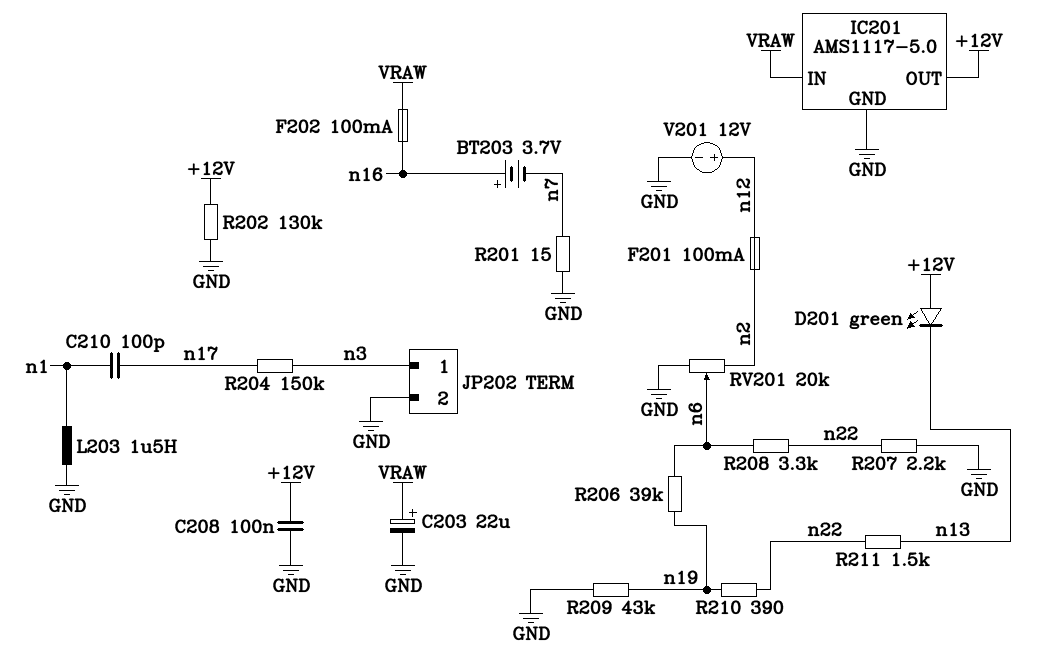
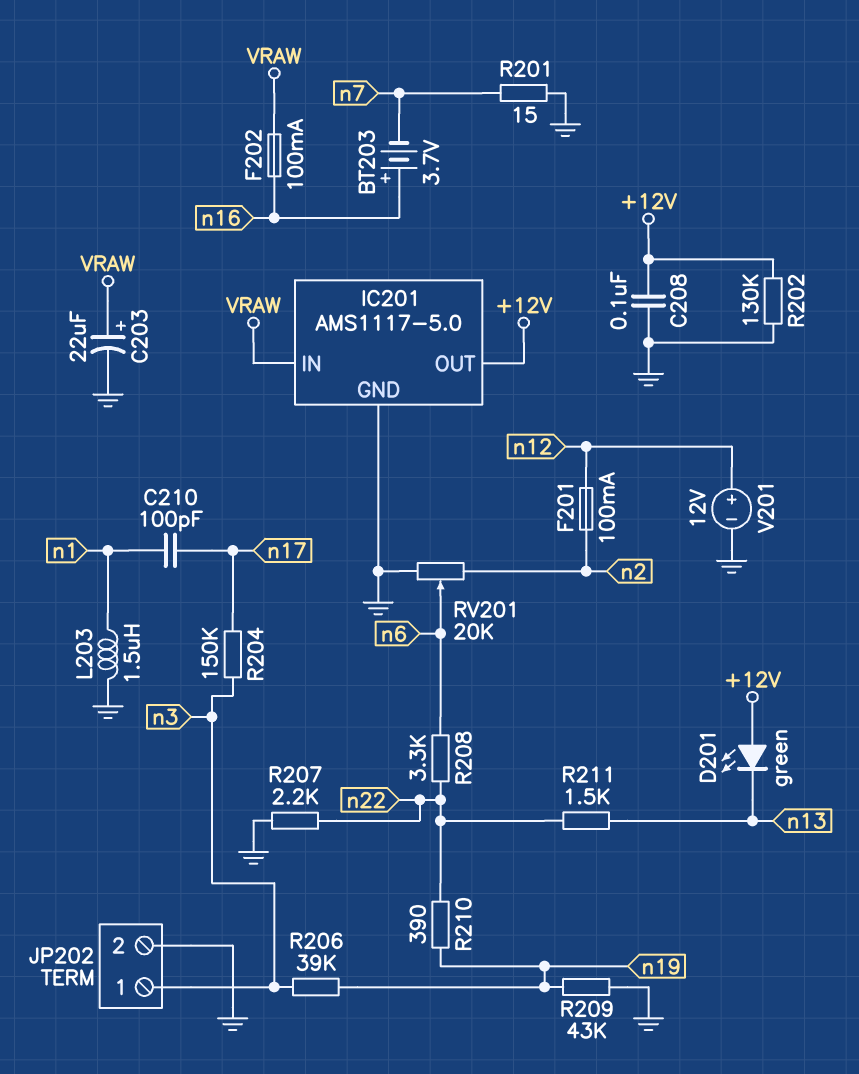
R206: 39k (n6, n19) -> 39k (n3, n19)

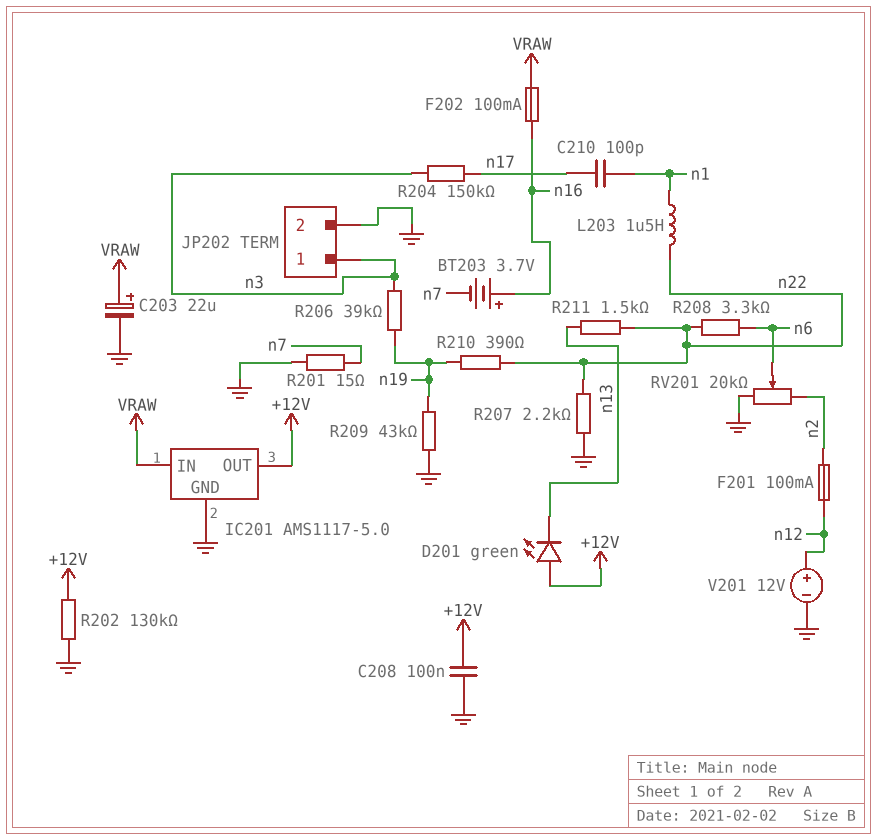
L203: 1.5uH (GND, n1) -> 1.5uH (n1, n22)

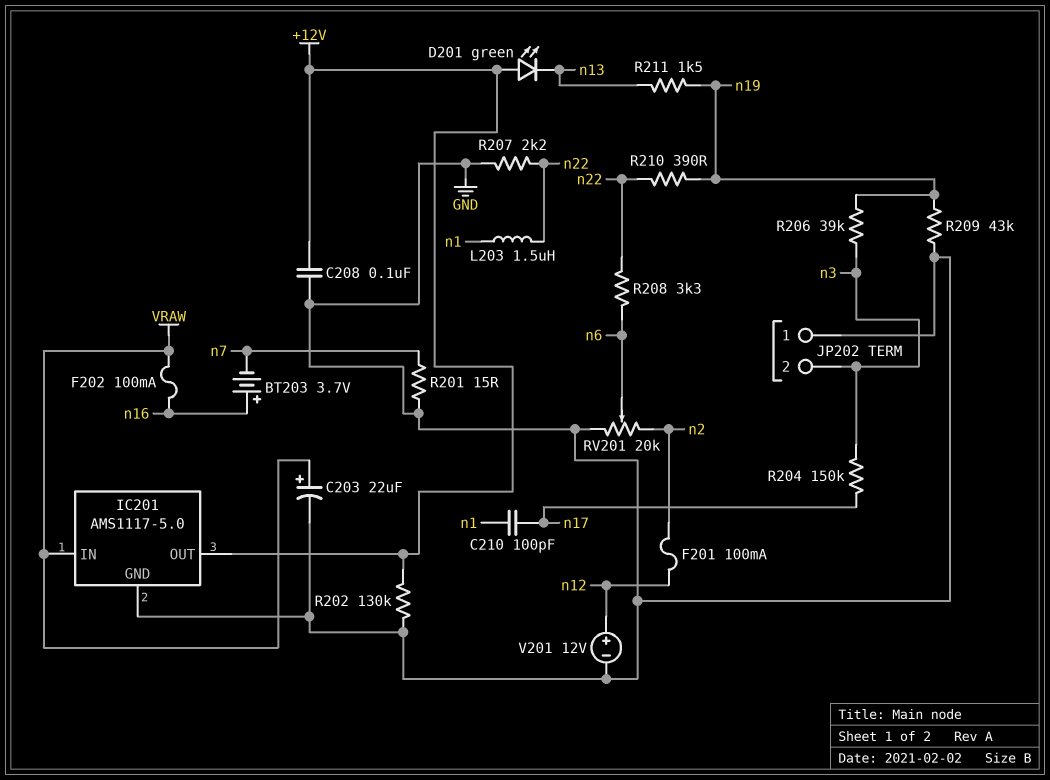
JP202 pin 1: n3 -> GND
JP202 pin 2: GND -> n3
R211: 1.5k (n13, n22) -> 1.5k (n13, n19)

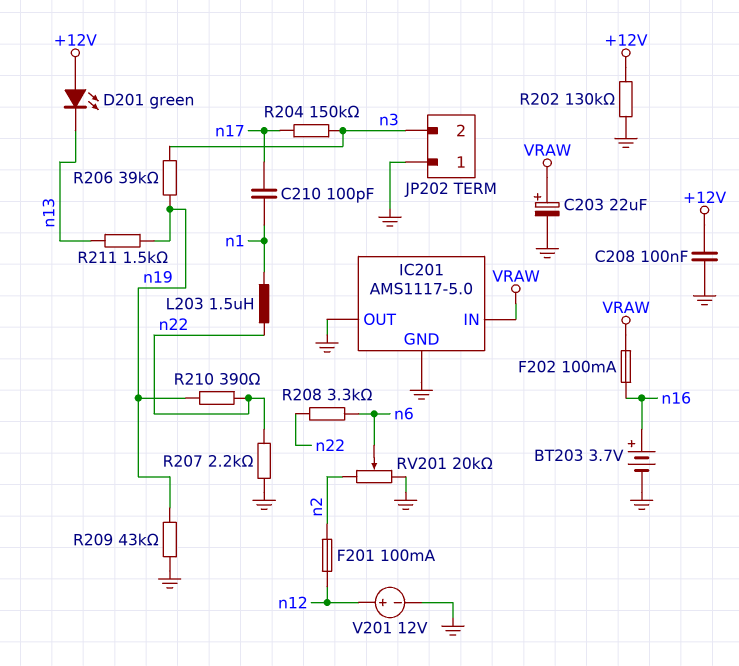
BT203: 3.7V (plus n16, minus n7) -> 3.7V (plus n16, minus GND)
IC201 pin OUT: +12V -> GND
R201: 15 (GND, n7) -> none

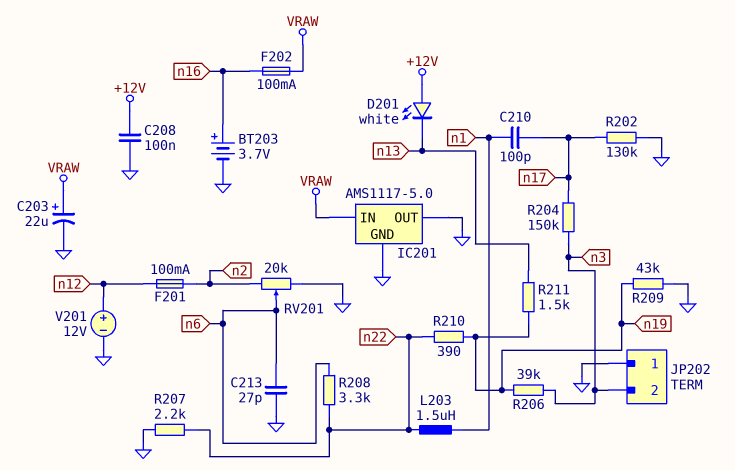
C213: none -> 27pF (GND, n6)
D201: LED green (A +12V, K n13) -> LED white (A +12V, K n13)
R202: 130k (+12V, GND) -> 130k (GND, n17)

